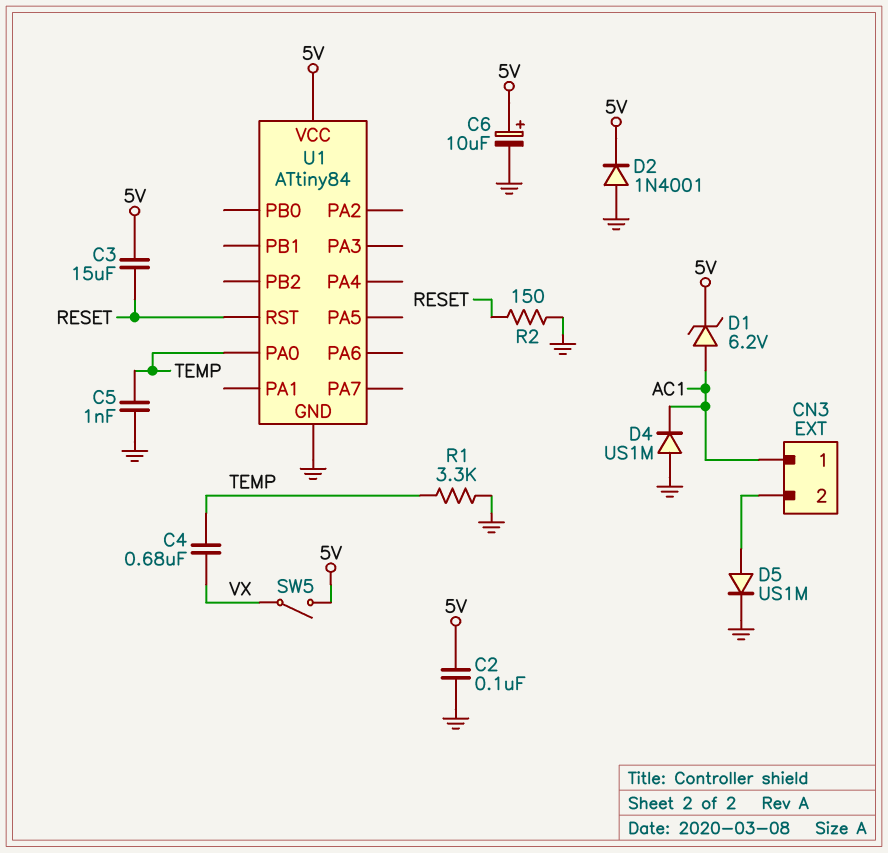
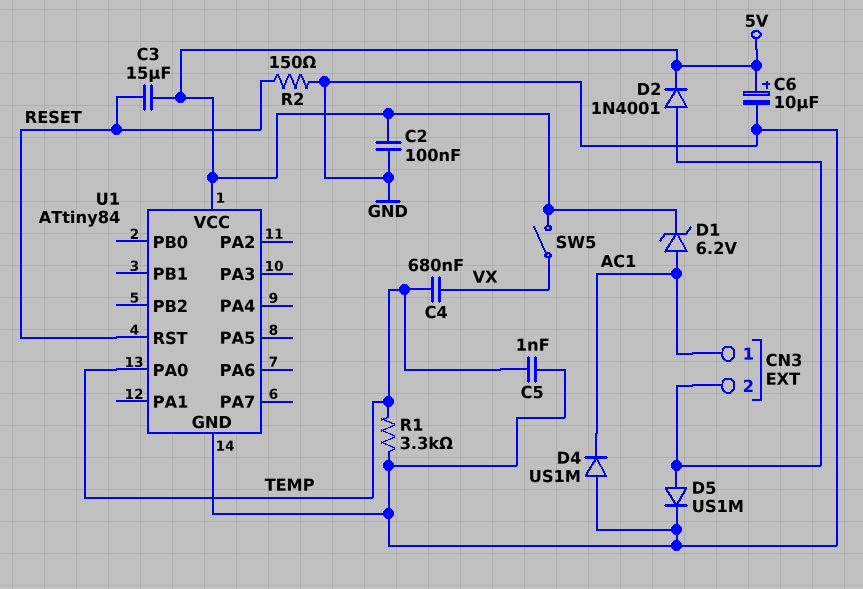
D2: diode 1N4001 (A GND, K 5V) -> diode 1N4001 (A CN3/2, K 5V)

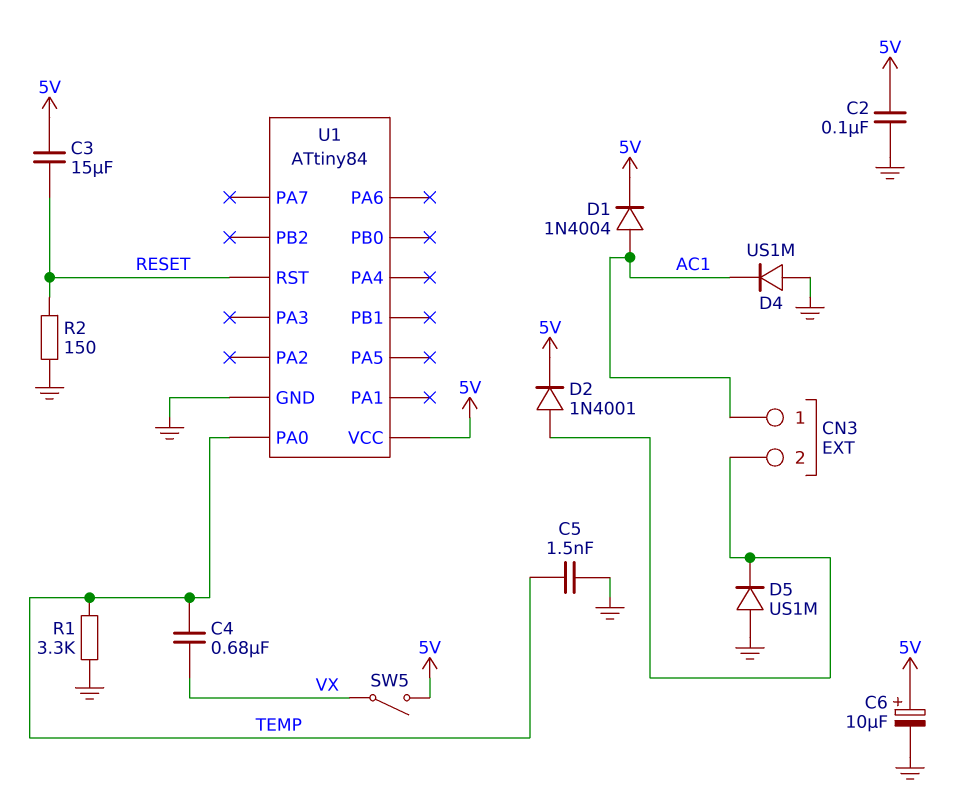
C5: 1nF (GND, TEMP) -> 1.5nF (GND, TEMP)
D1: zener 6.2V (A AC1, K 5V) -> diode 1N4004 (A AC1, K 5V)
D5: diode US1M (A CN3/2, K GND) -> diode US1M (A GND, K CN3/2)

